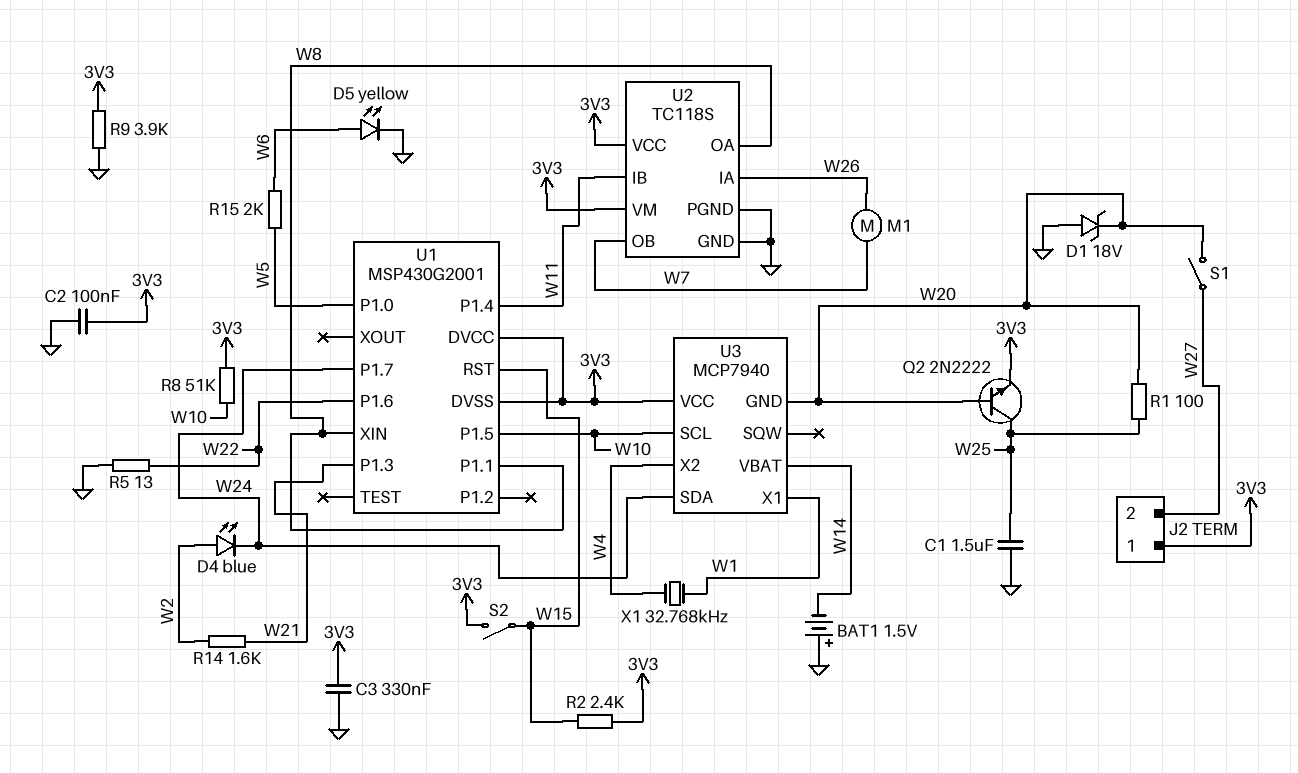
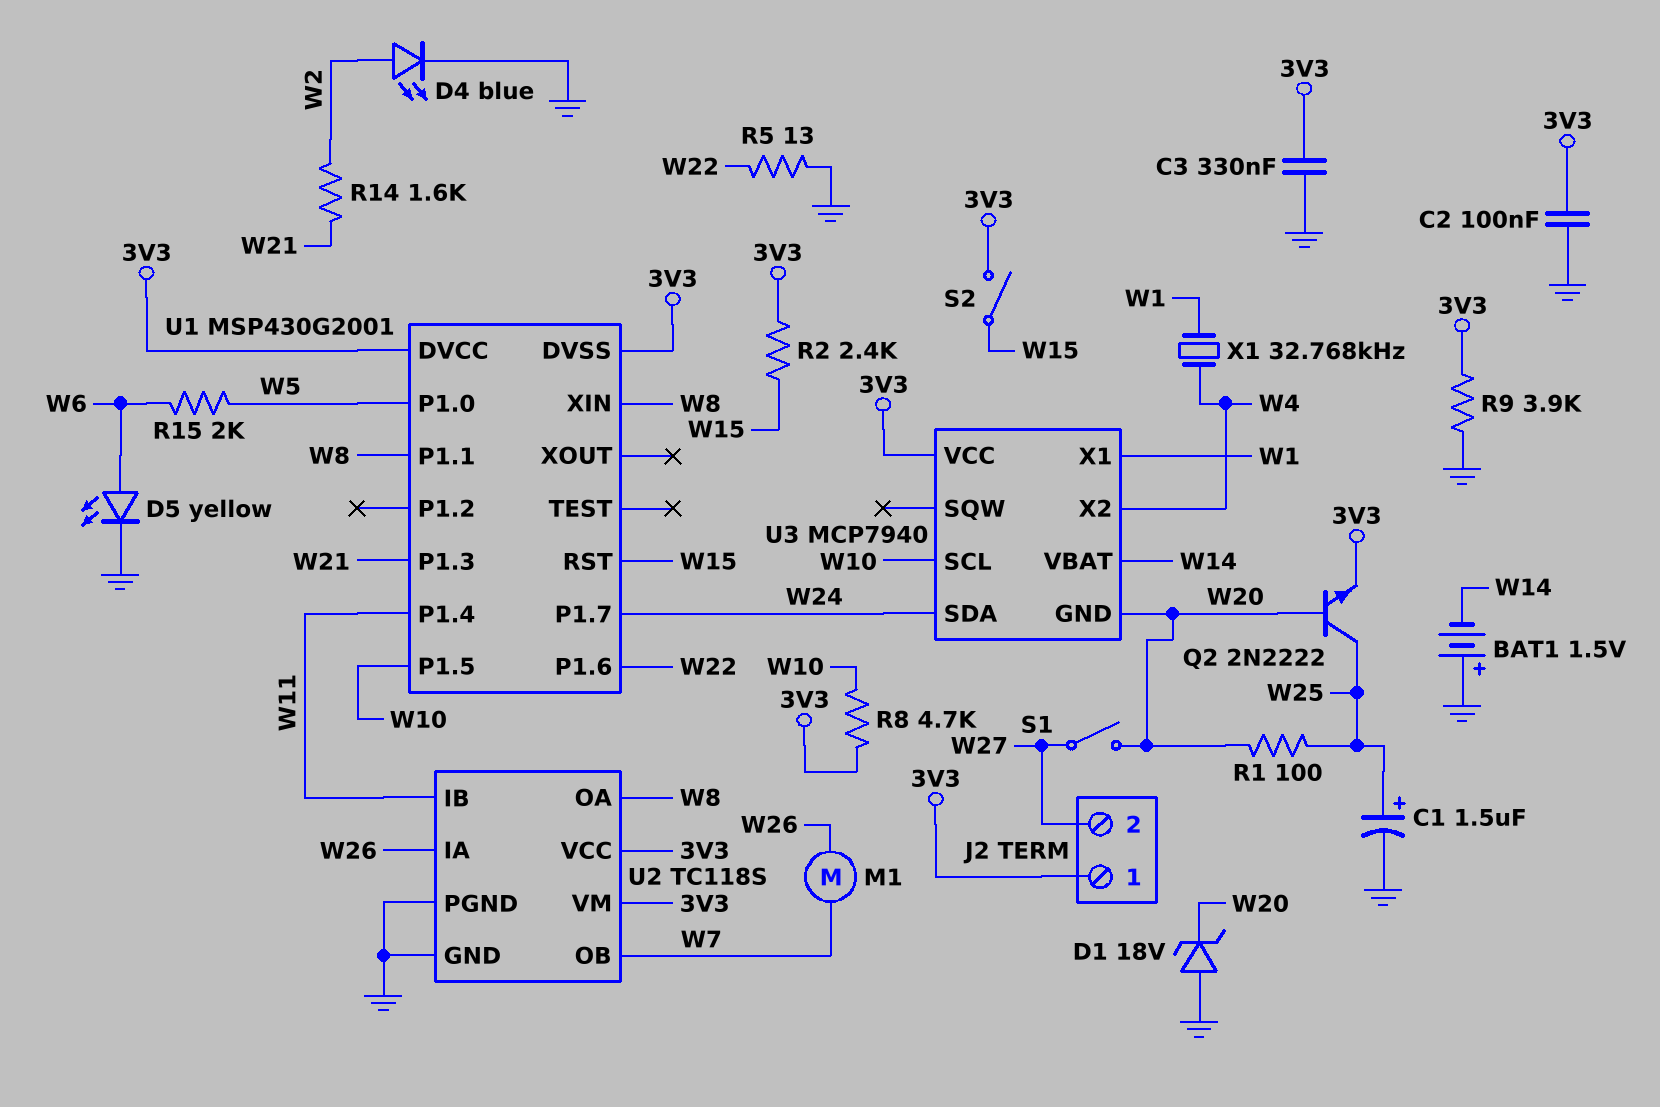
C1: 1.5uF (GND, W25) -> 1.5uF (plus W25, minus GND)
D4: LED blue (A W2, K W24) -> LED blue (A W2, K GND)
R8: 51k (3V3, W10) -> 4.7k (3V3, W10)

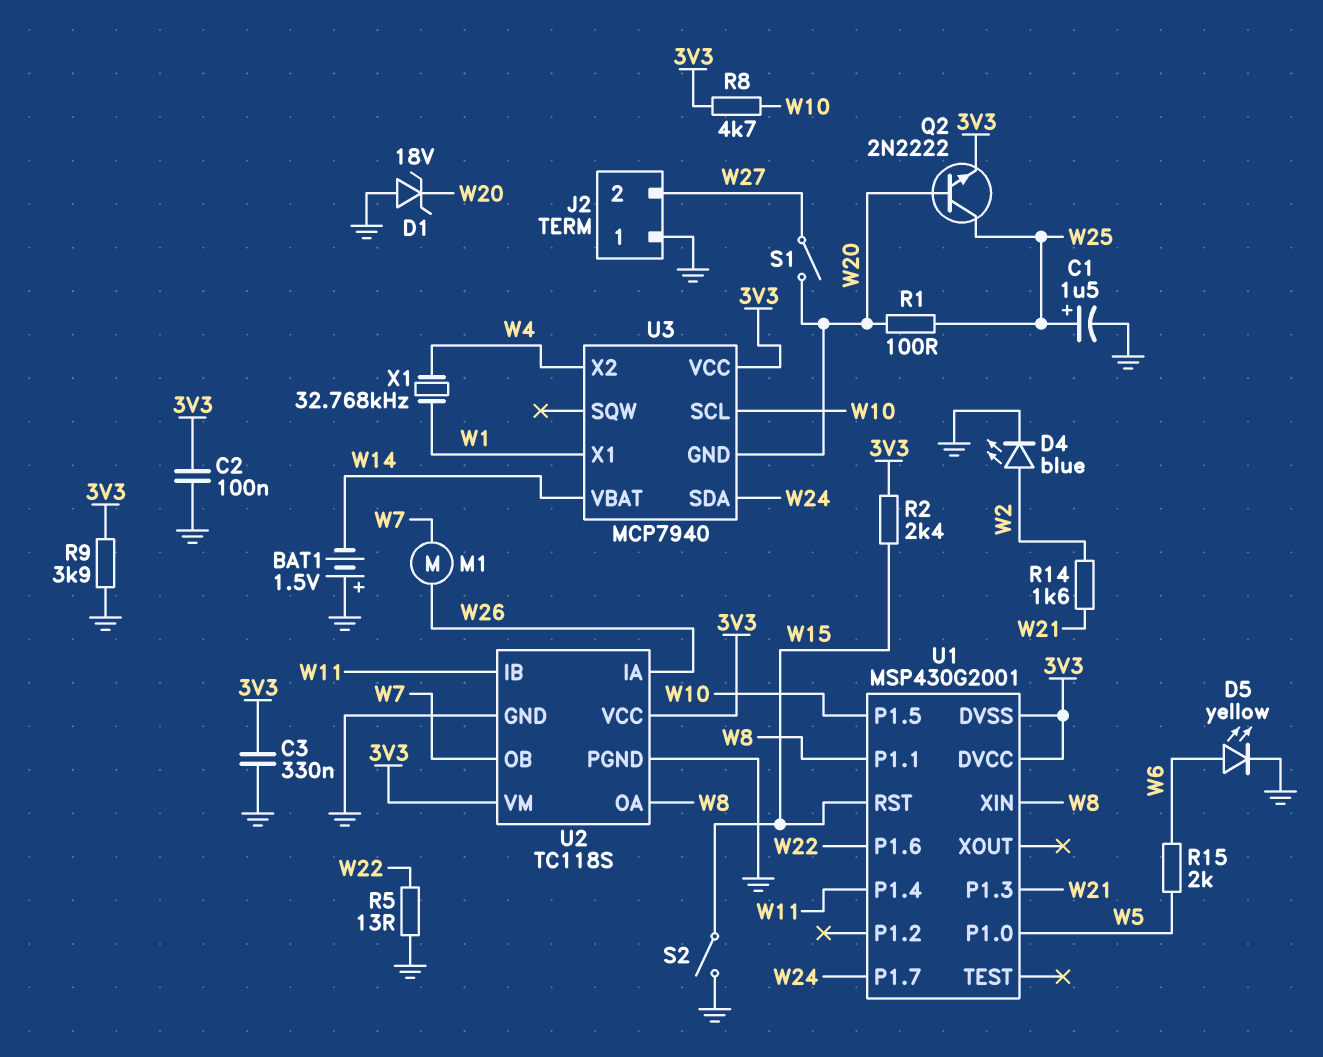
J2 pin 1: 3V3 -> GND
S2: switch (3V3, W15) -> switch (GND, W15)

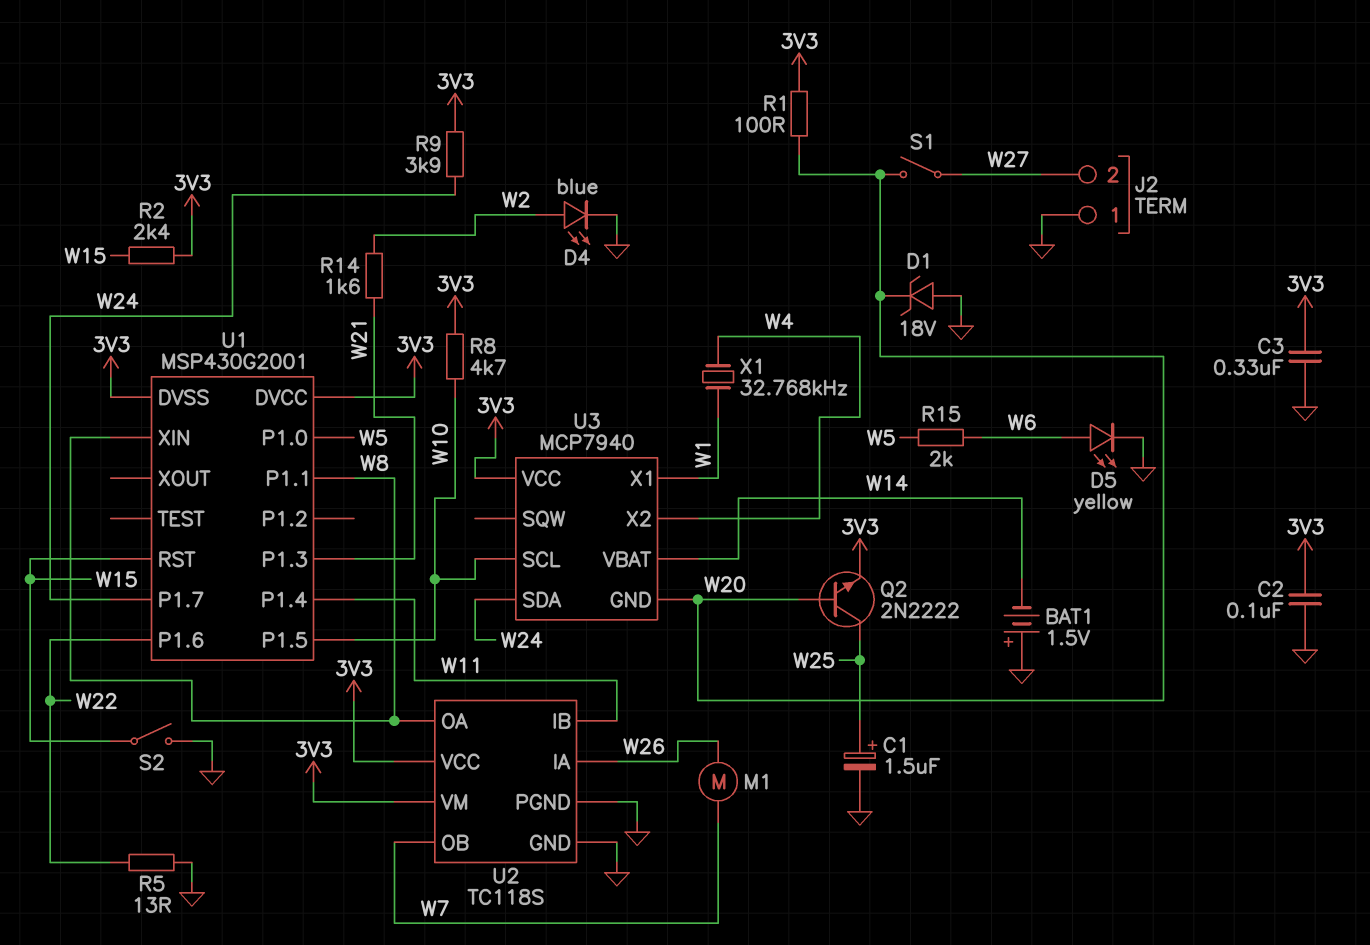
R1: 100 (W20, W25) -> 100 (3V3, W20)
R9: 3.9k (3V3, GND) -> 3.9k (3V3, W24)

